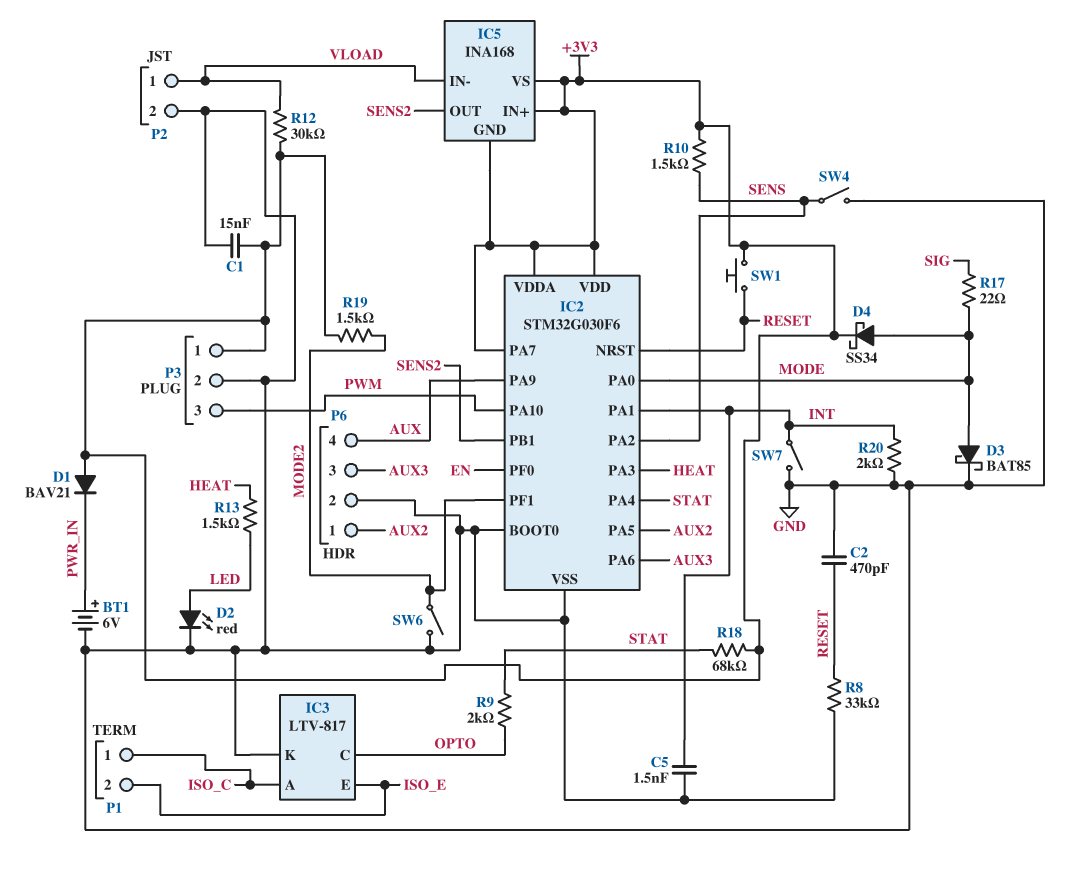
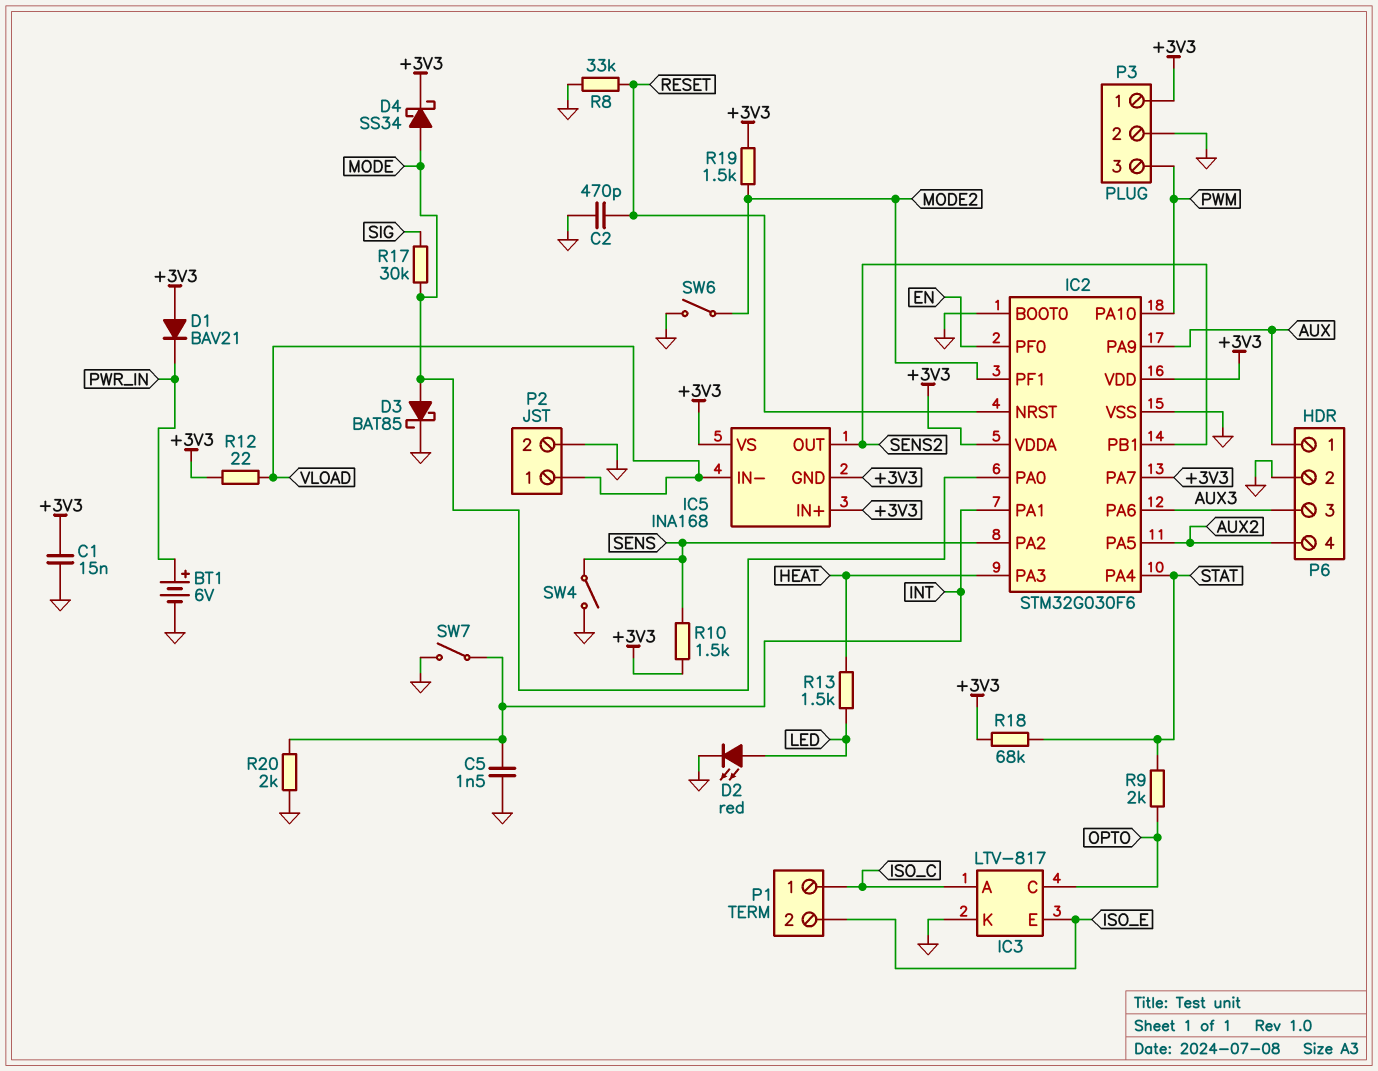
P6 pin 1: AUX2 -> AUX
P6 pin 4: AUX -> AUX2
R12: 30k (+3V3, VLOAD) -> 22 (+3V3, VLOAD)
R17: 22 (MODE, SIG) -> 30k (MODE, SIG)
SW1: button (+3V3, RESET) -> none

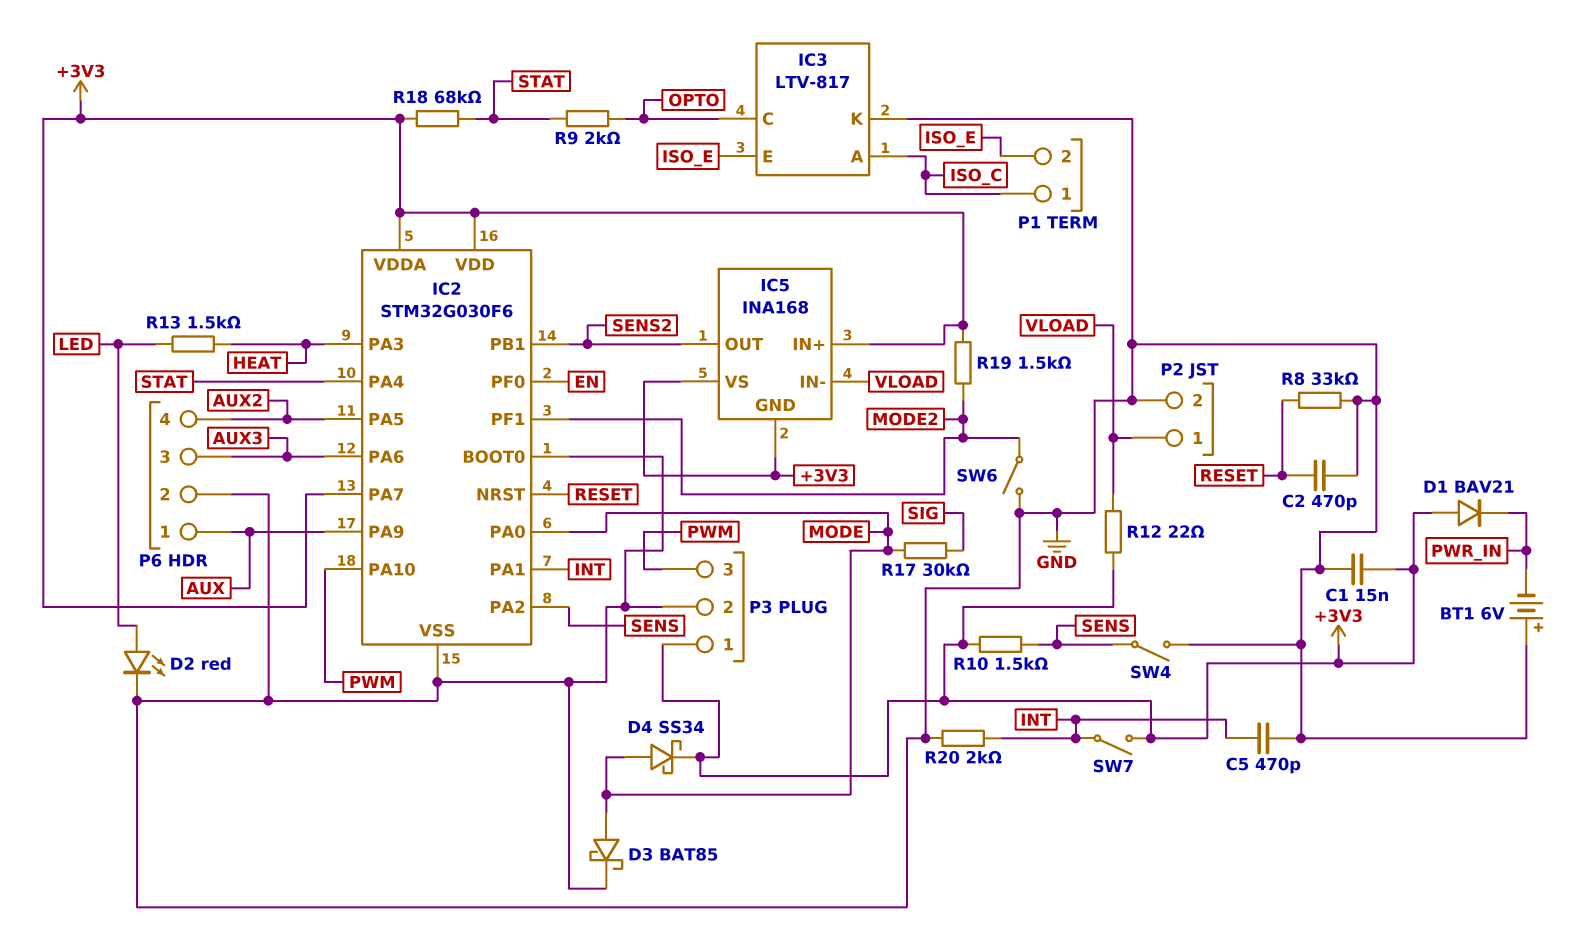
BT1: 6V (plus PWR_IN, minus GND) -> 6V (plus GND, minus PWR_IN)
C5: 1.5nF (GND, INT) -> 470pF (GND, INT)
SW7: switch (GND, INT) -> switch (+3V3, INT)

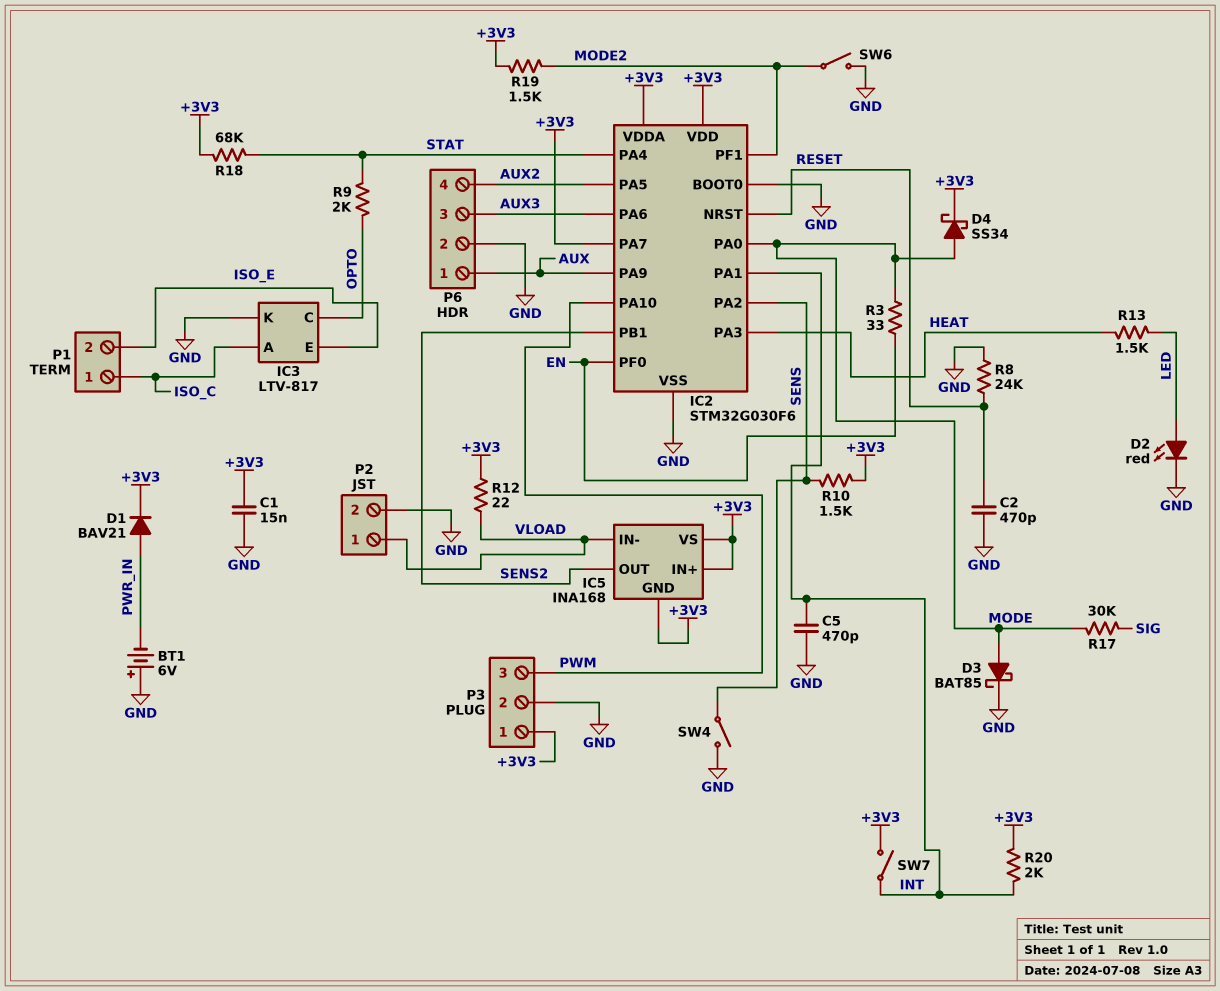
D1: diode BAV21 (A +3V3, K PWR_IN) -> diode BAV21 (A PWR_IN, K +3V3)
R3: none -> 33 (EN, MODE)
R8: 33k (GND, RESET) -> 24k (GND, RESET)
R20: 2k (GND, INT) -> 2k (+3V3, INT)

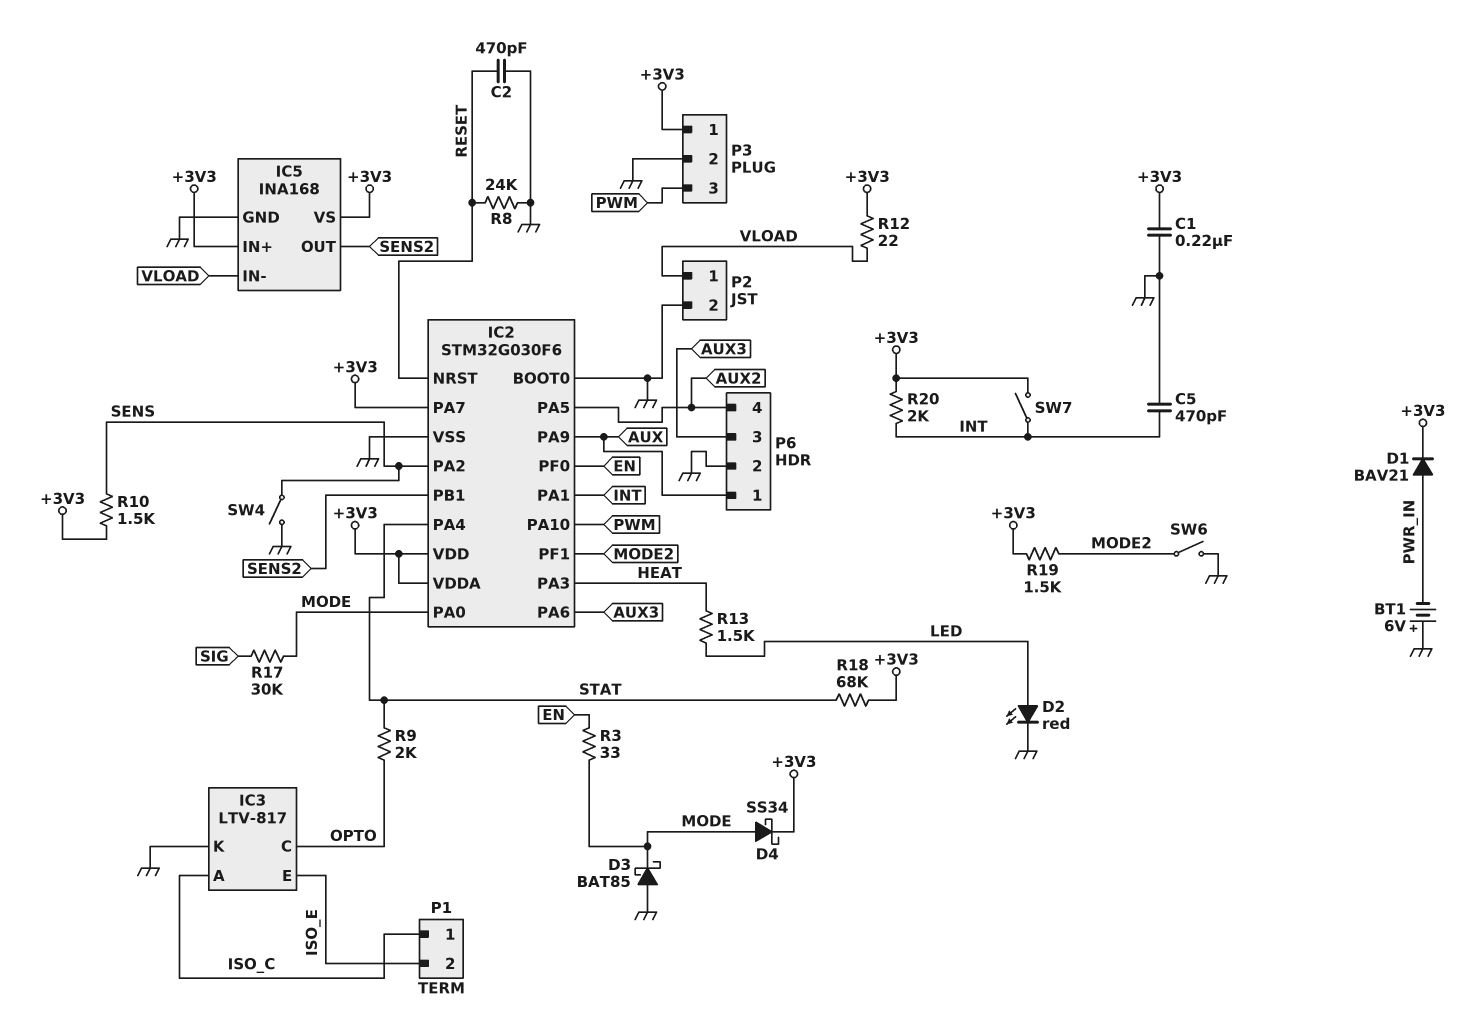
C1: 15nF (+3V3, GND) -> 220nF (+3V3, GND)
D3: schottky BAT85 (A MODE, K GND) -> schottky BAT85 (A GND, K MODE)
IC5 pin GND: +3V3 -> GND

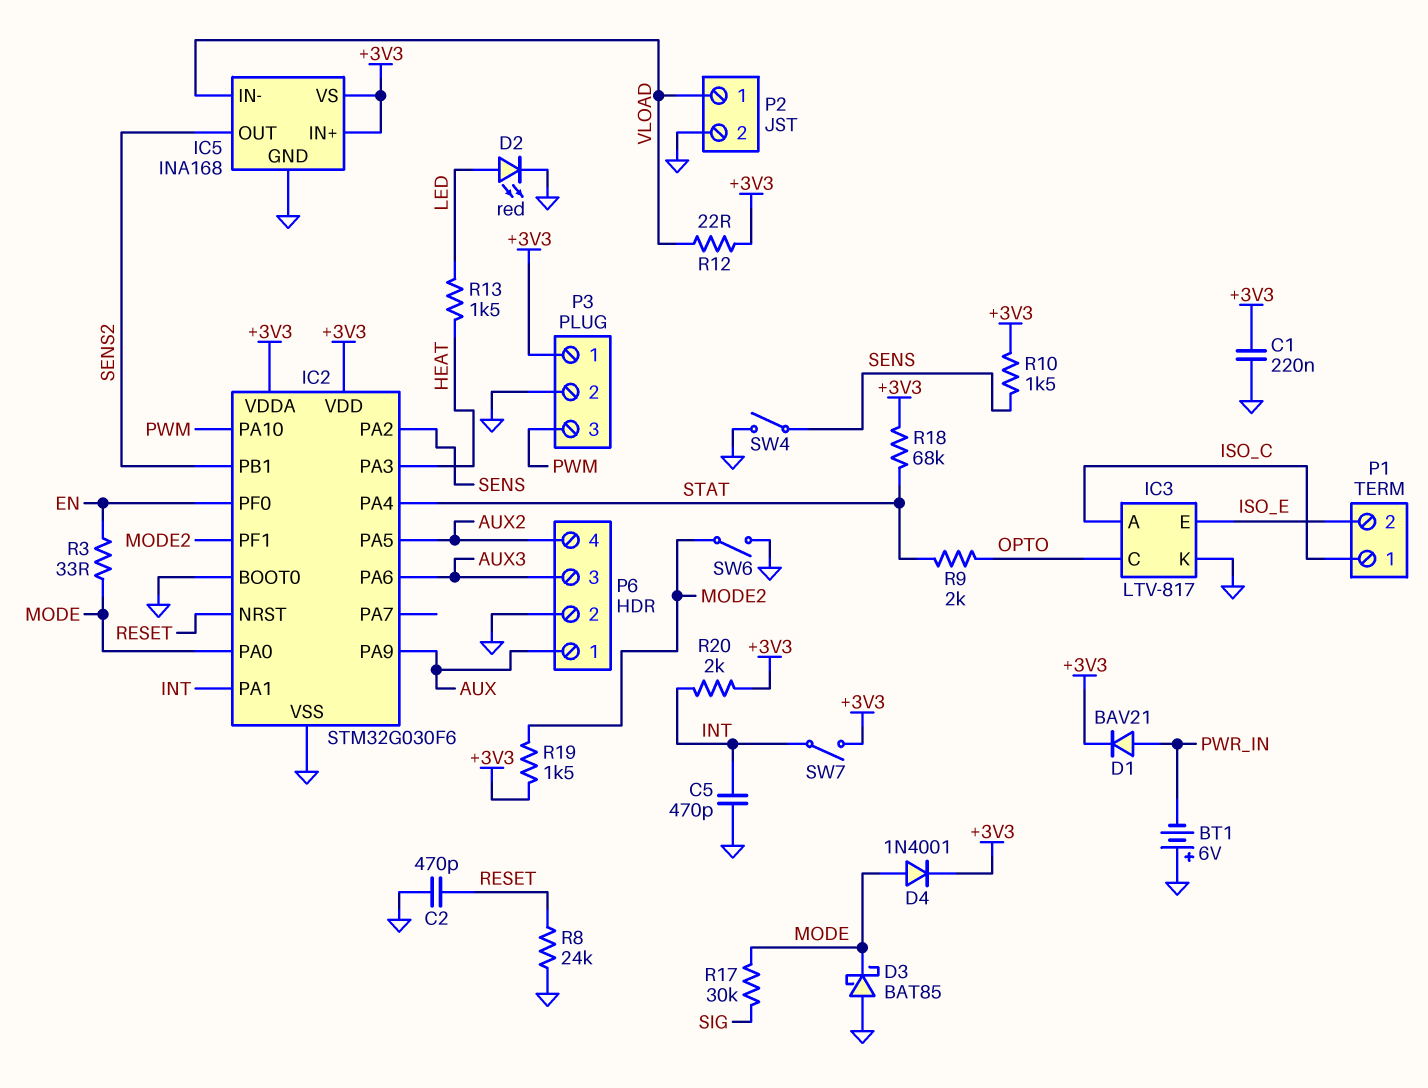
D4: schottky SS34 (A MODE, K +3V3) -> diode 1N4001 (A MODE, K +3V3)
IC2 pin PA7: +3V3 -> none

